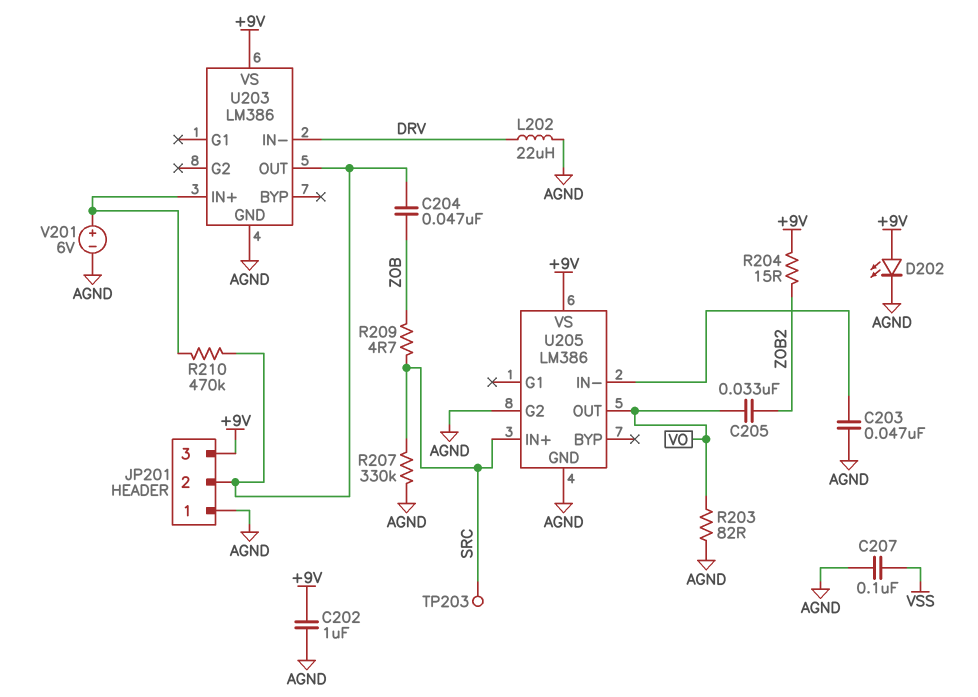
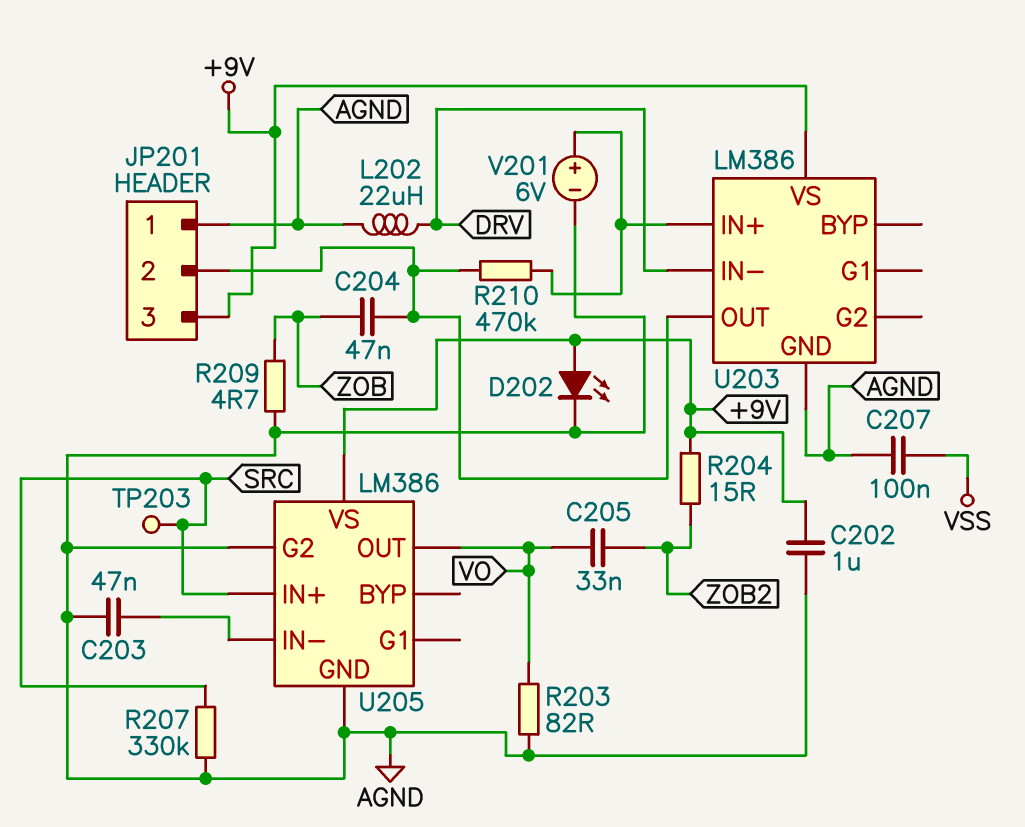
R209: 4.7 (SRC, ZOB) -> 4.7 (AGND, ZOB)

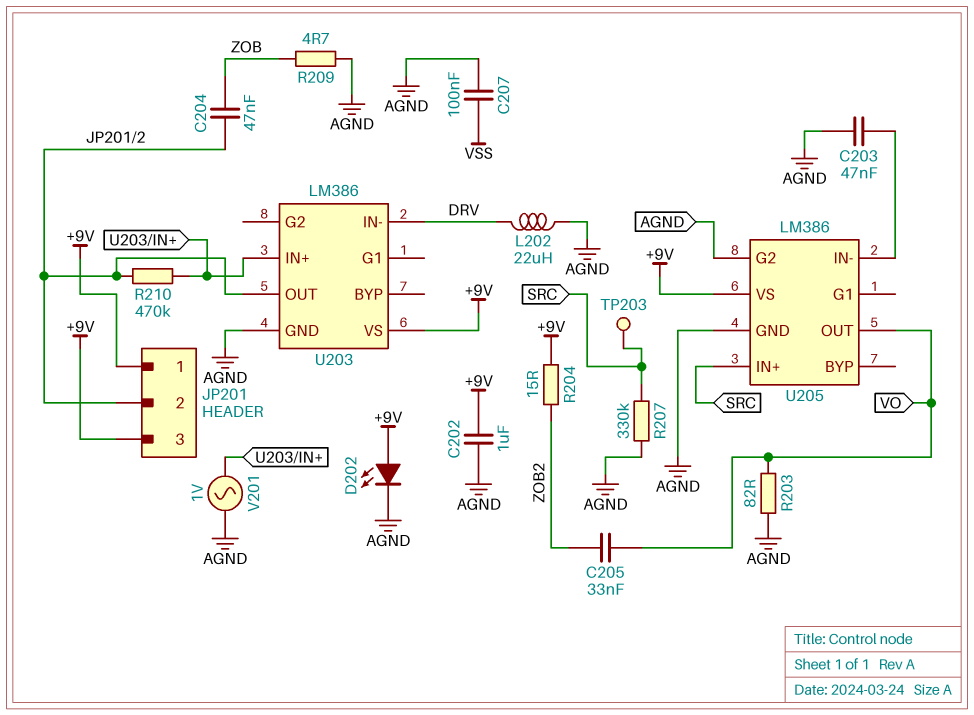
JP201 pin 1: AGND -> +9V
V201: 6V (plus U203/IN+, minus AGND) -> AC 1V (AGND, U203/IN+)

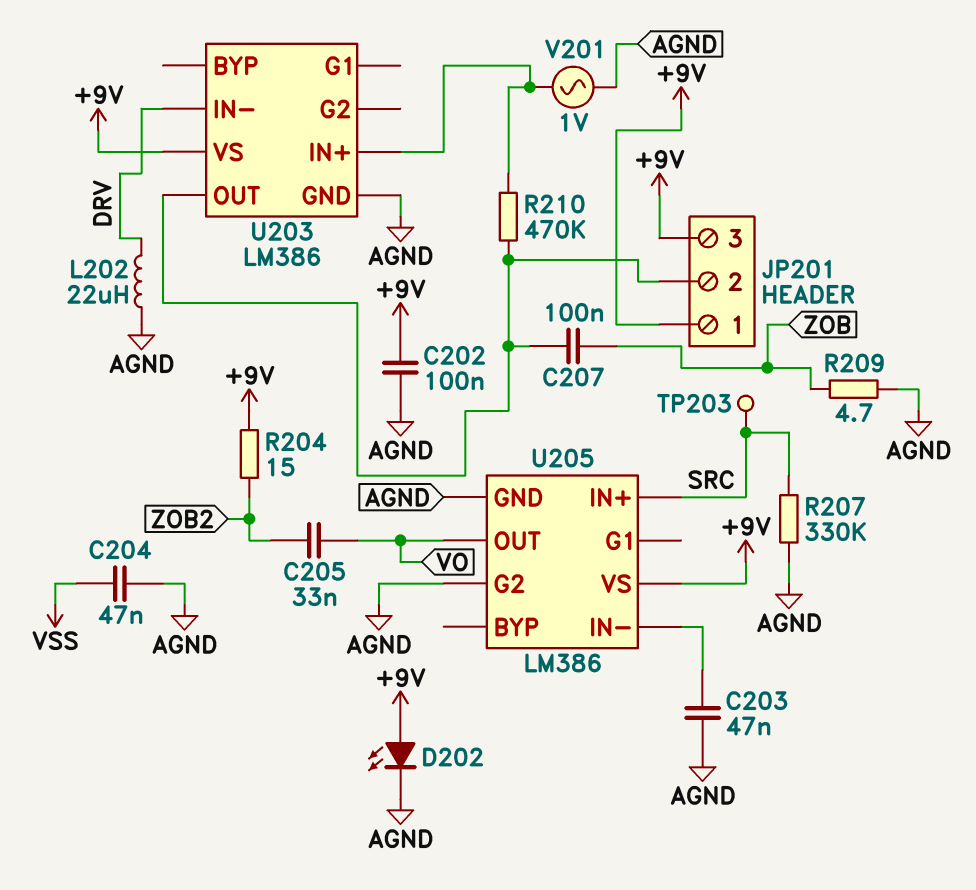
C202: 1uF (+9V, AGND) -> 100nF (+9V, AGND)
C204: 47nF (JP201/2, ZOB) -> 47nF (AGND, VSS)
C207: 100nF (AGND, VSS) -> 100nF (JP201/2, ZOB)
R203: 82 (AGND, VO) -> none

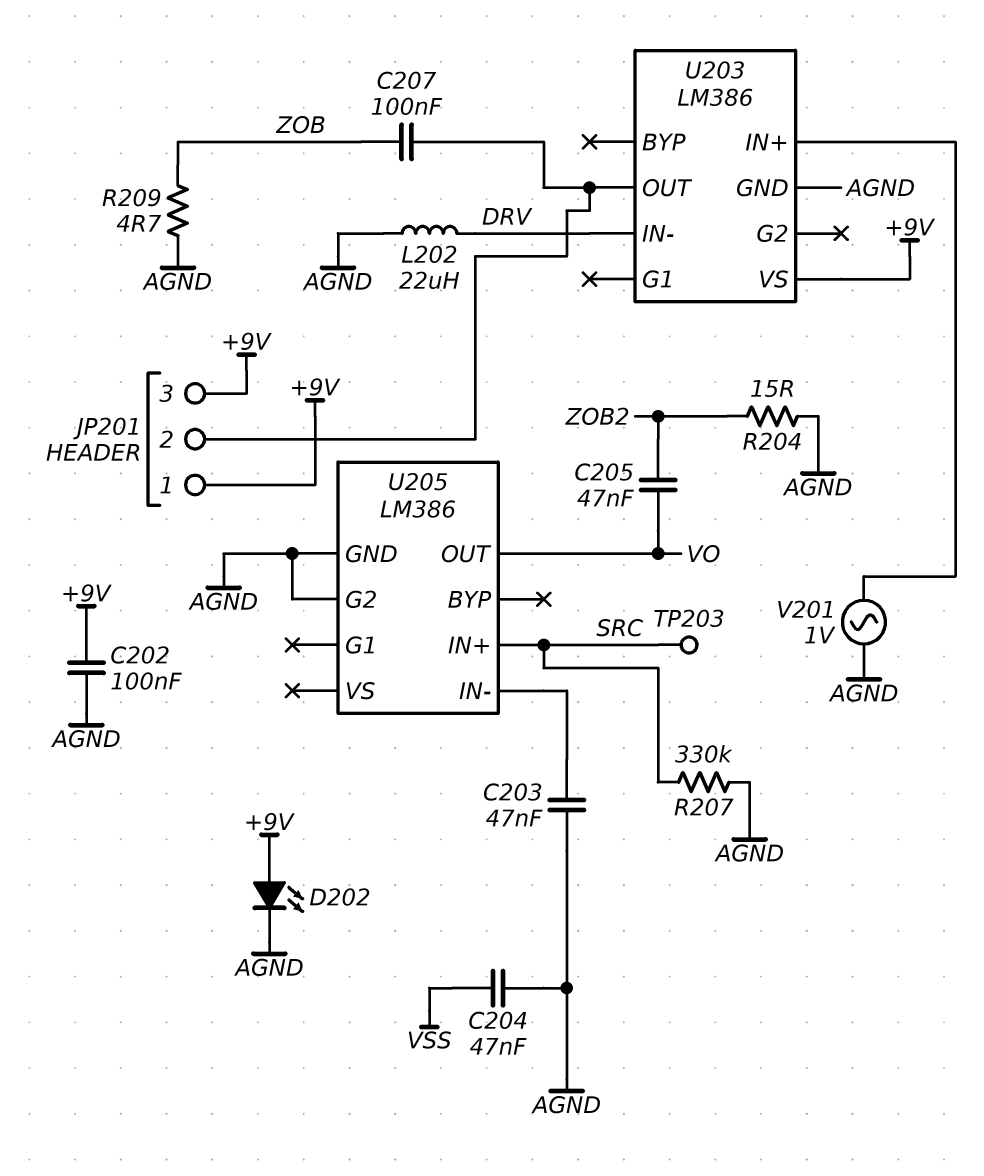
C205: 33nF (VO, ZOB2) -> 47nF (VO, ZOB2)
R204: 15 (+9V, ZOB2) -> 15 (AGND, ZOB2)
R210: 470k (JP201/2, U203/IN+) -> none
U205 pin VS: +9V -> none

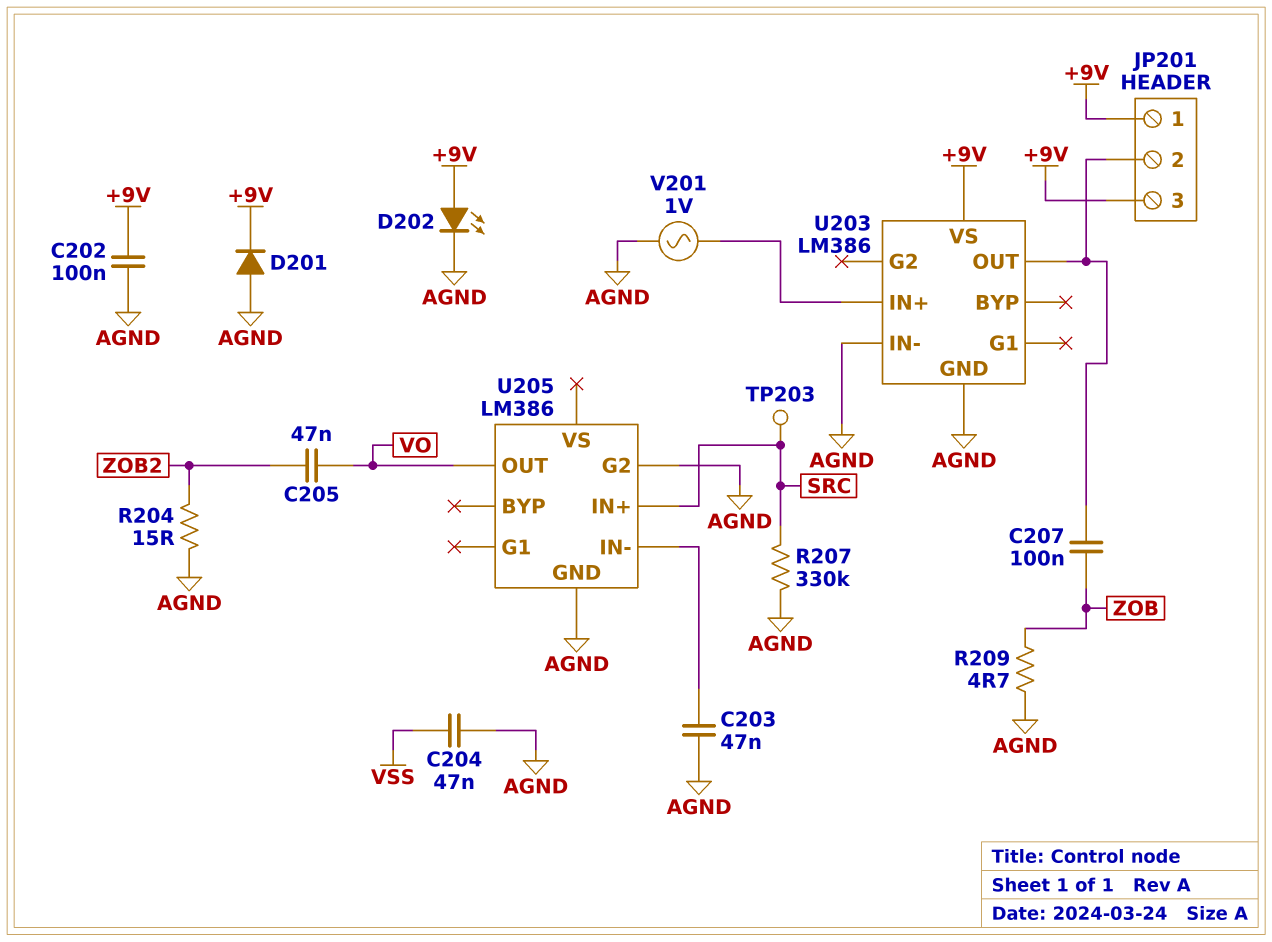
D201: none -> diode (A AGND, K +9V)
L202: 22uH (AGND, DRV) -> none
U203 pin IN-: DRV -> AGND

